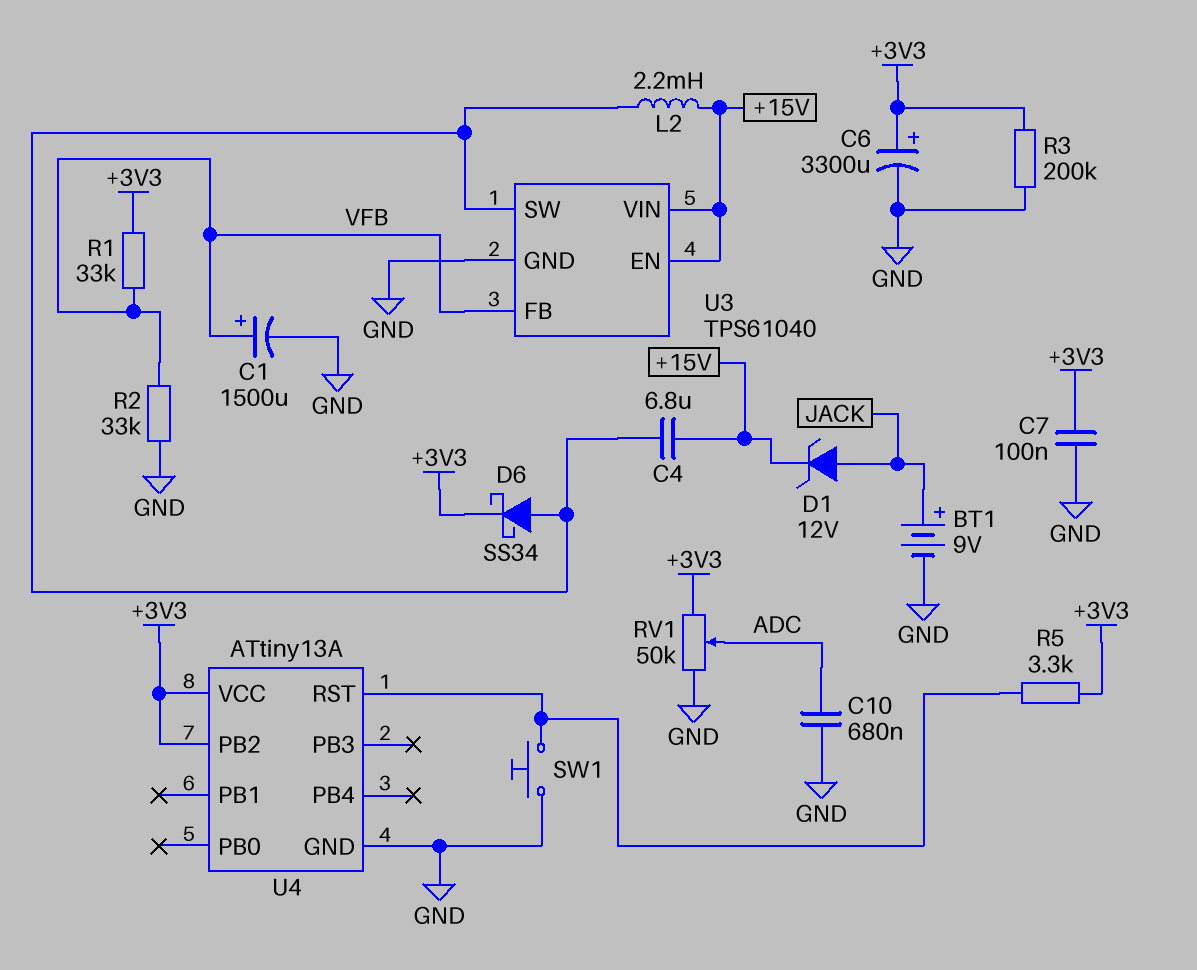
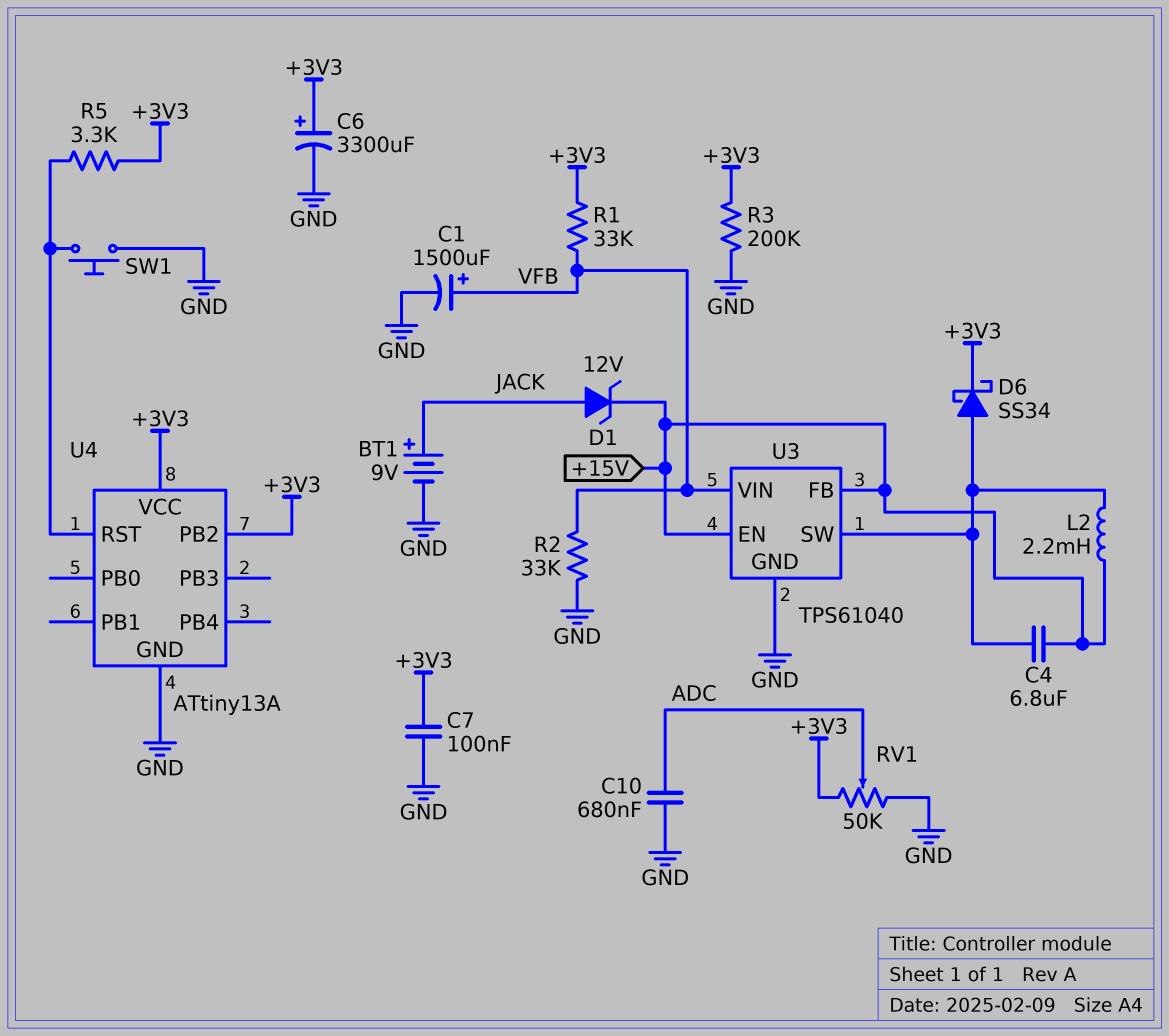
U3 pin FB: VFB -> +15V
U3 pin VIN: +15V -> VFB

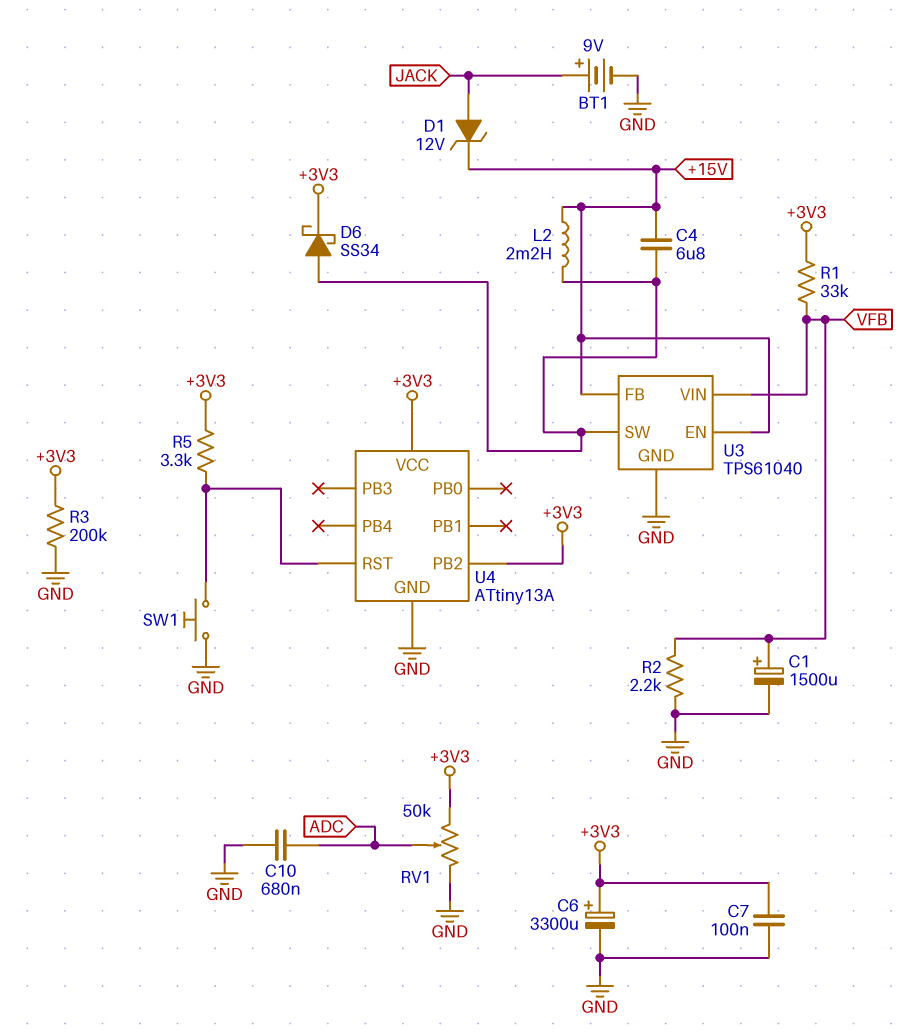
R2: 33k (GND, VFB) -> 2.2k (GND, VFB)

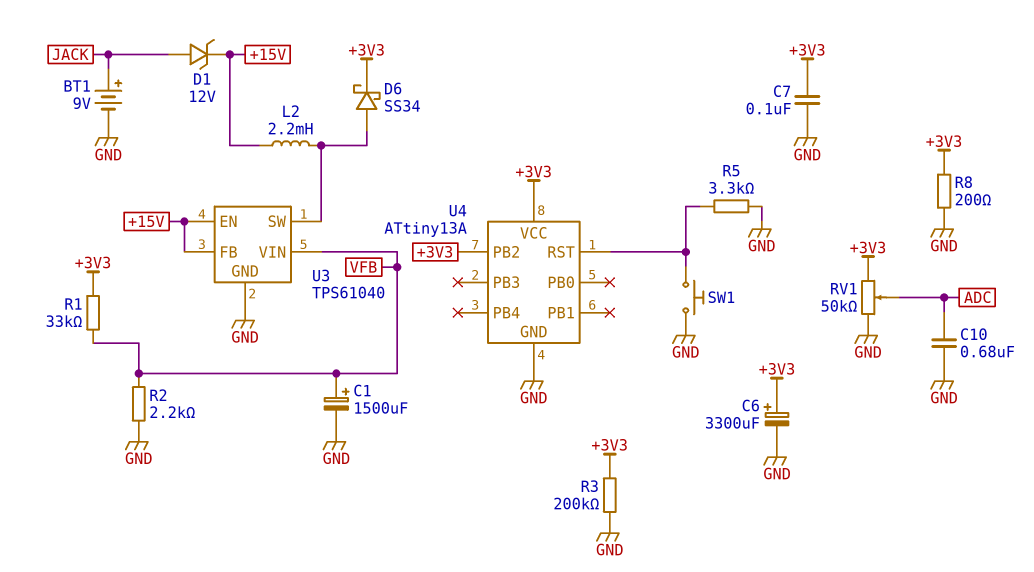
C4: 6.8uF (+15V, U3/SW) -> none
R5: 3.3k (+3V3, U4/RST) -> 3.3k (GND, U4/RST)
R8: none -> 200 (+3V3, GND)

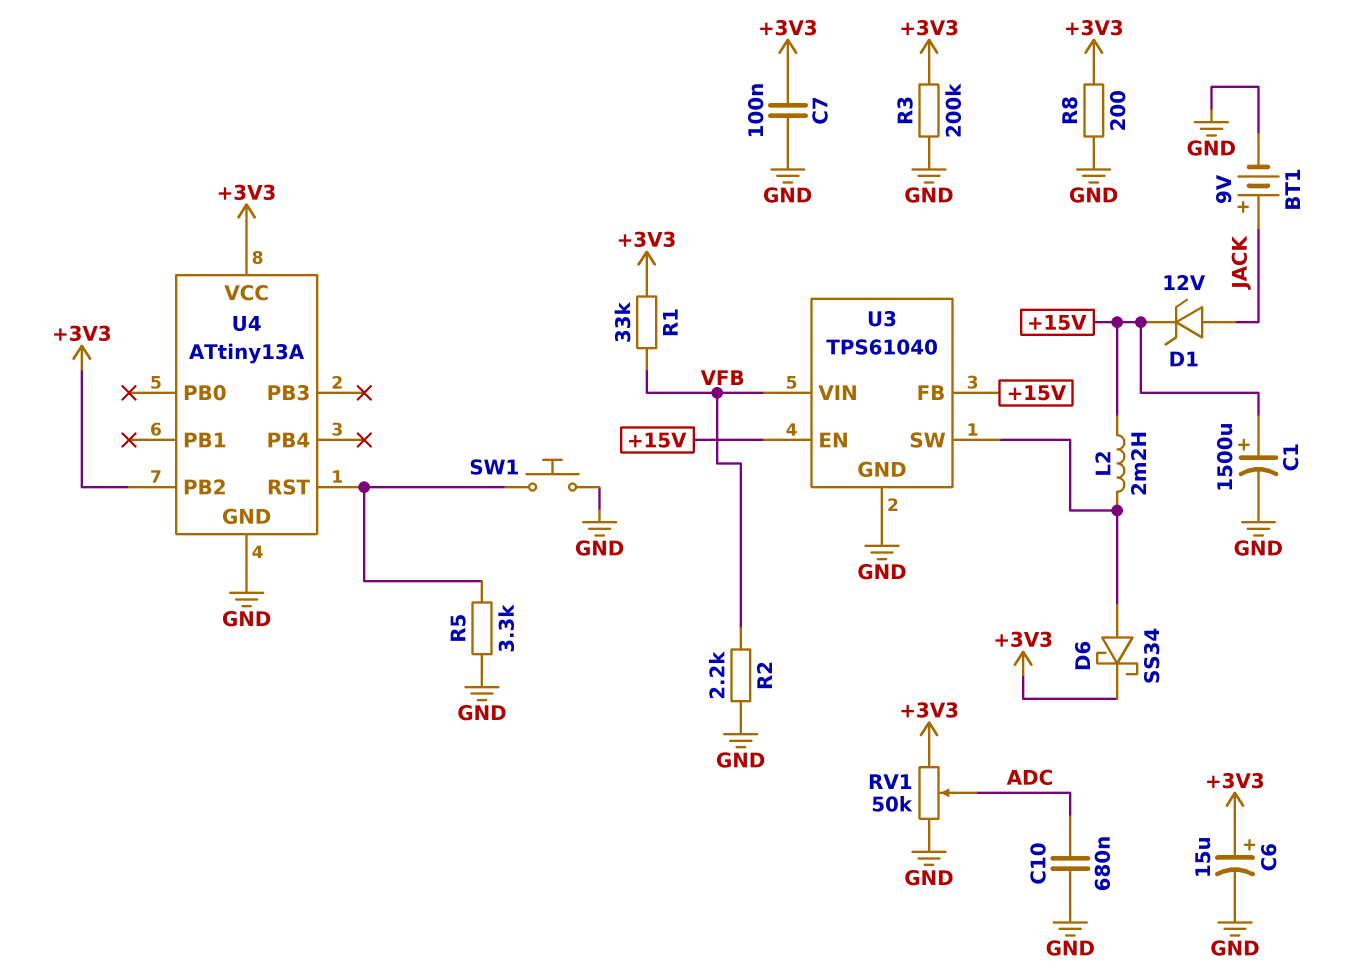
C1: 1500uF (plus VFB, minus GND) -> 1500uF (plus +15V, minus GND)
C6: 3300uF (plus +3V3, minus GND) -> 15uF (plus +3V3, minus GND)

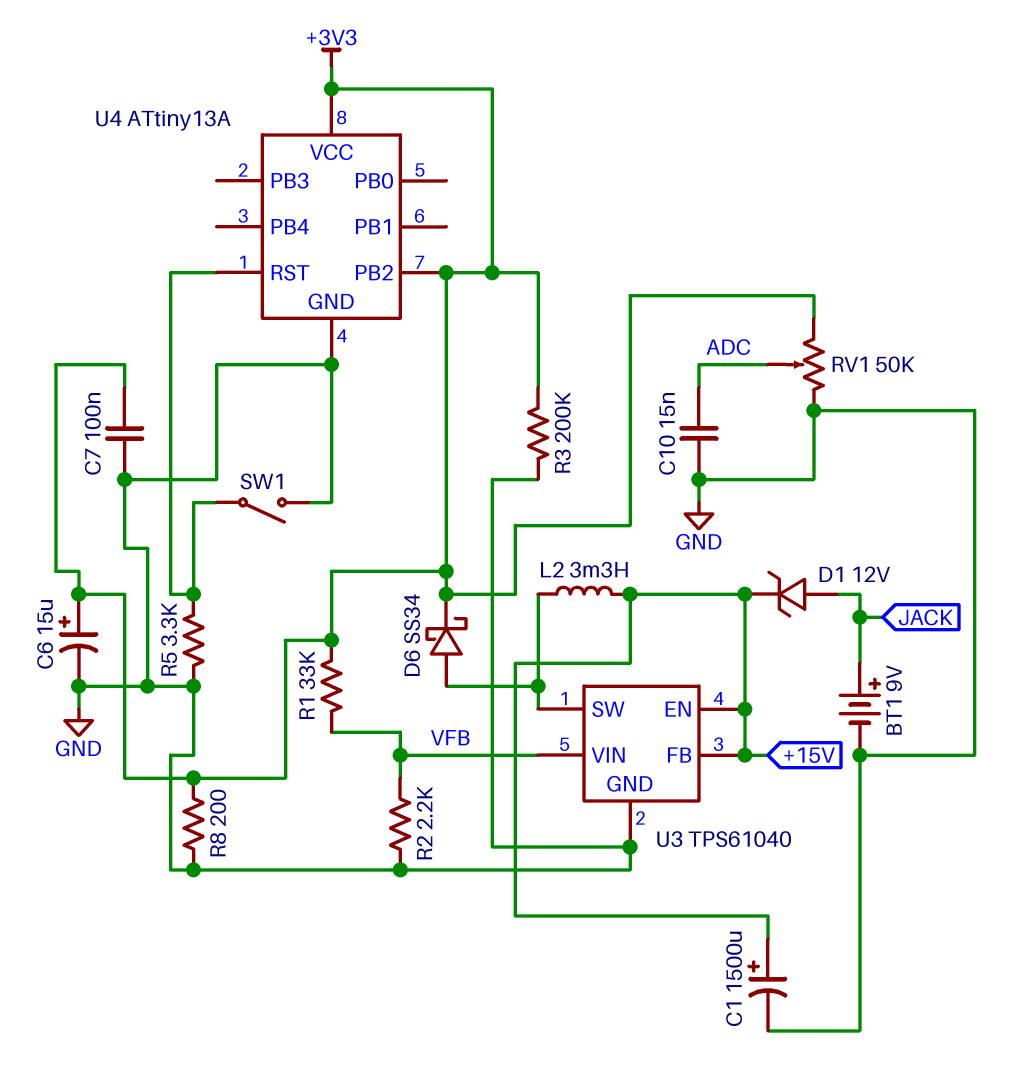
C10: 680nF (ADC, GND) -> 15nF (ADC, GND)
L2: 2.2mH (+15V, U3/SW) -> 3.3mH (+15V, U3/SW)
SW1: button (GND, U4/RST) -> switch (GND, U4/RST)

